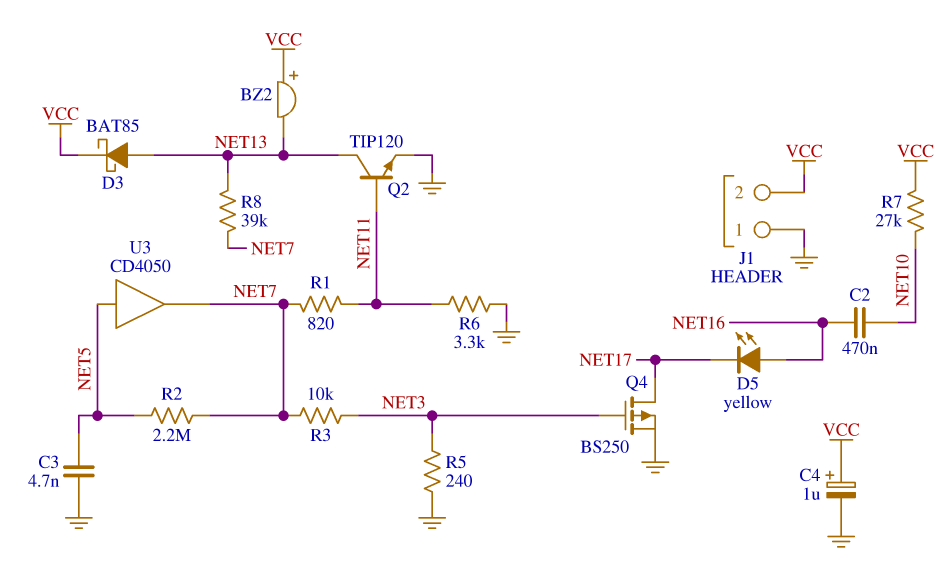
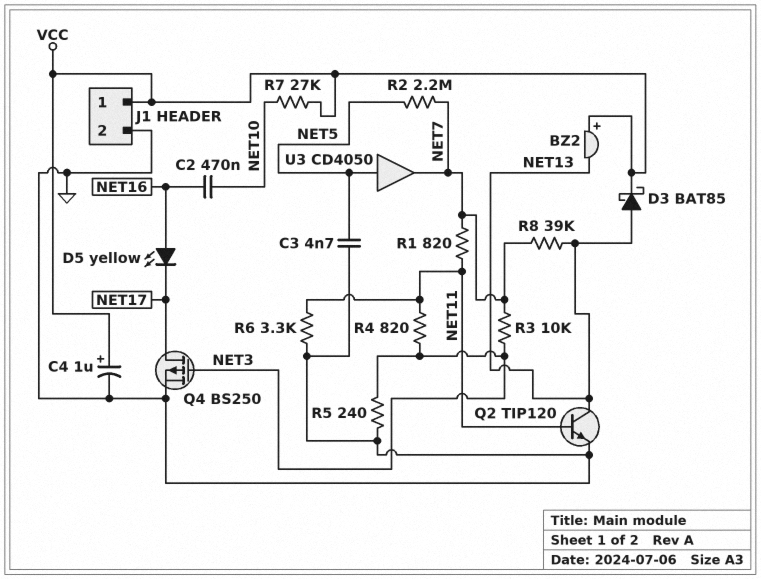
J1 pin 1: GND -> VCC
J1 pin 2: VCC -> GND
R4: none -> 820 (NET3, NET11)

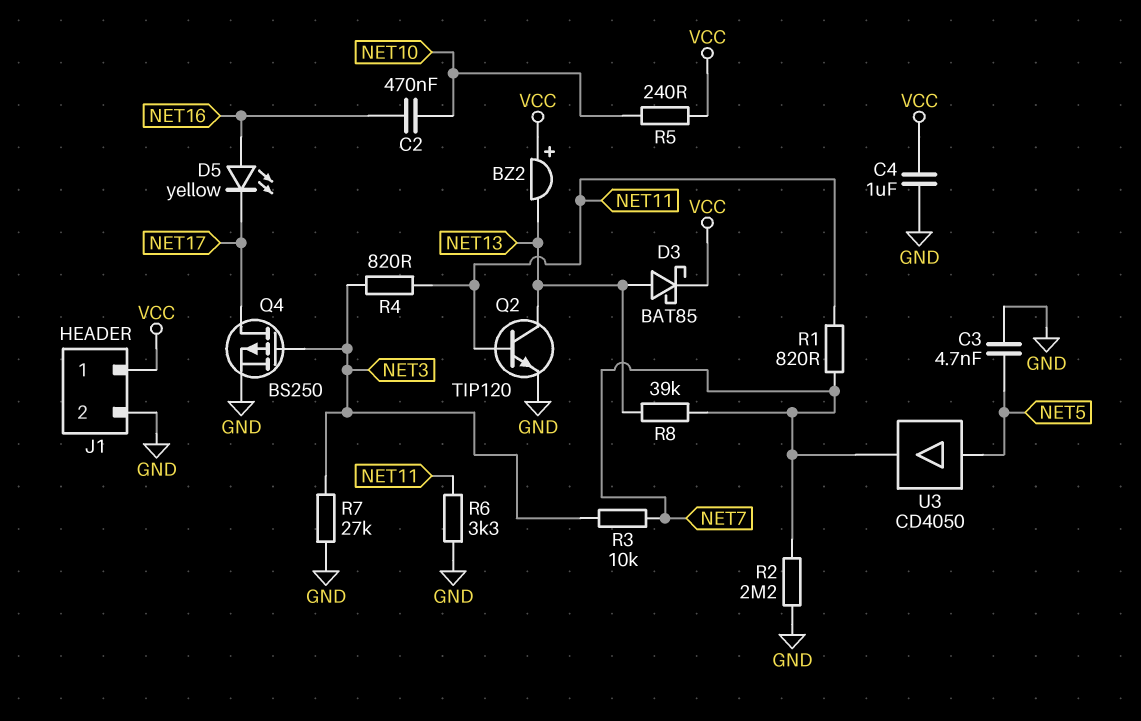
C4: 1uF (plus VCC, minus GND) -> 1uF (GND, VCC)
R2: 2.2M (NET5, NET7) -> 2.2M (GND, NET7)
R5: 240 (GND, NET3) -> 240 (NET10, VCC)
R7: 27k (NET10, VCC) -> 27k (GND, NET3)

